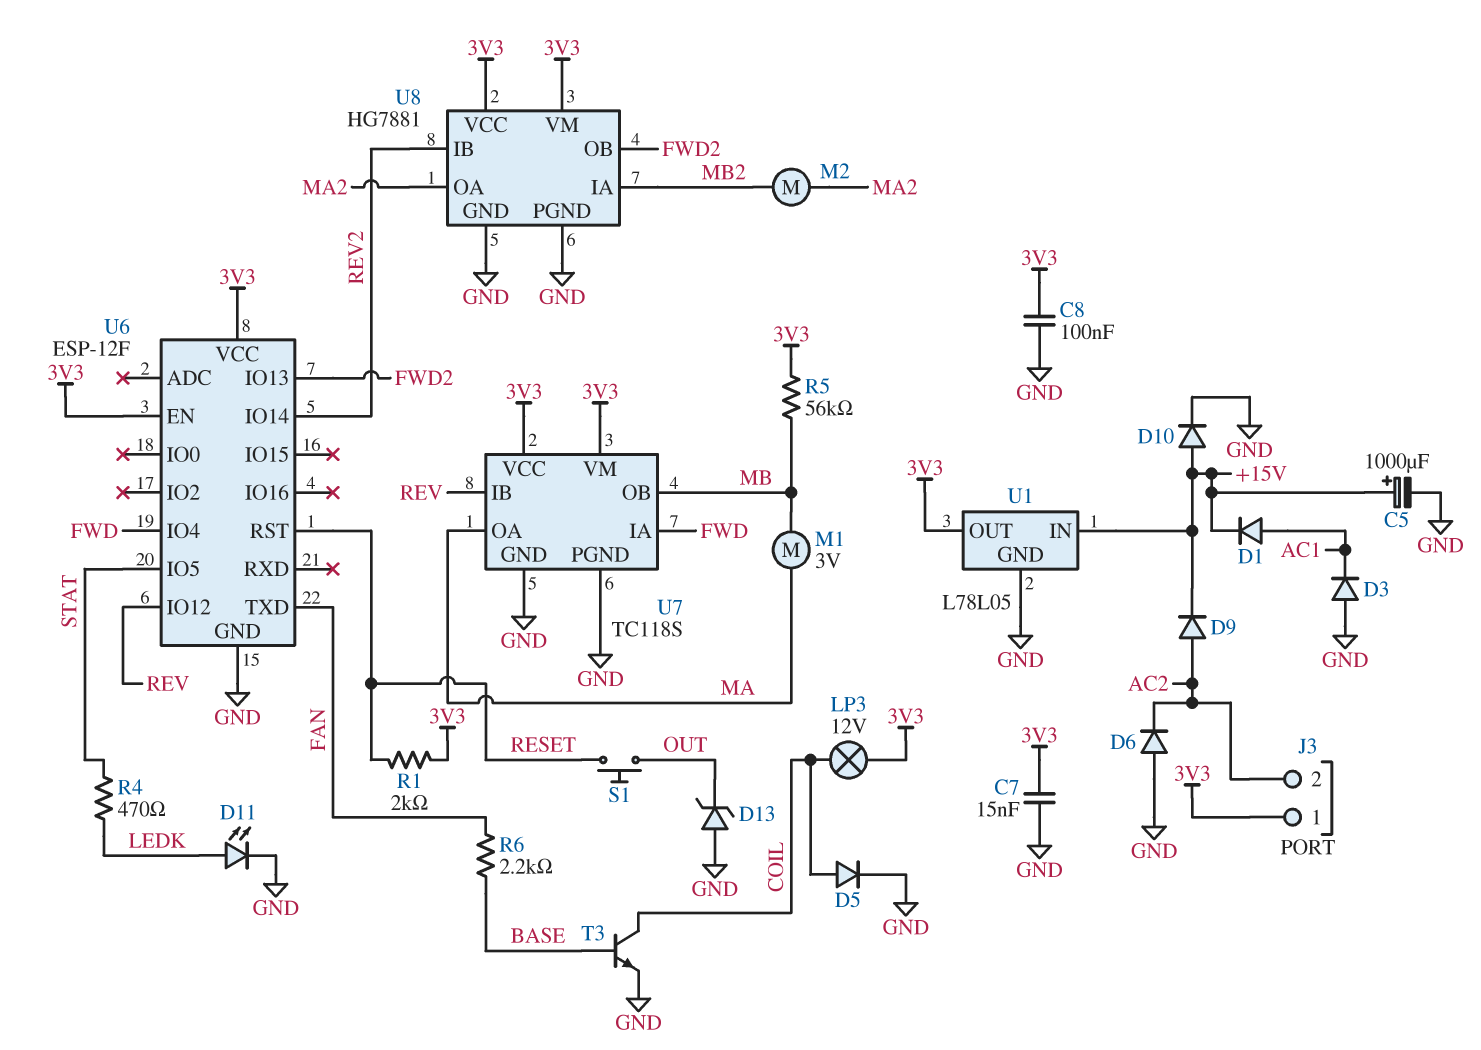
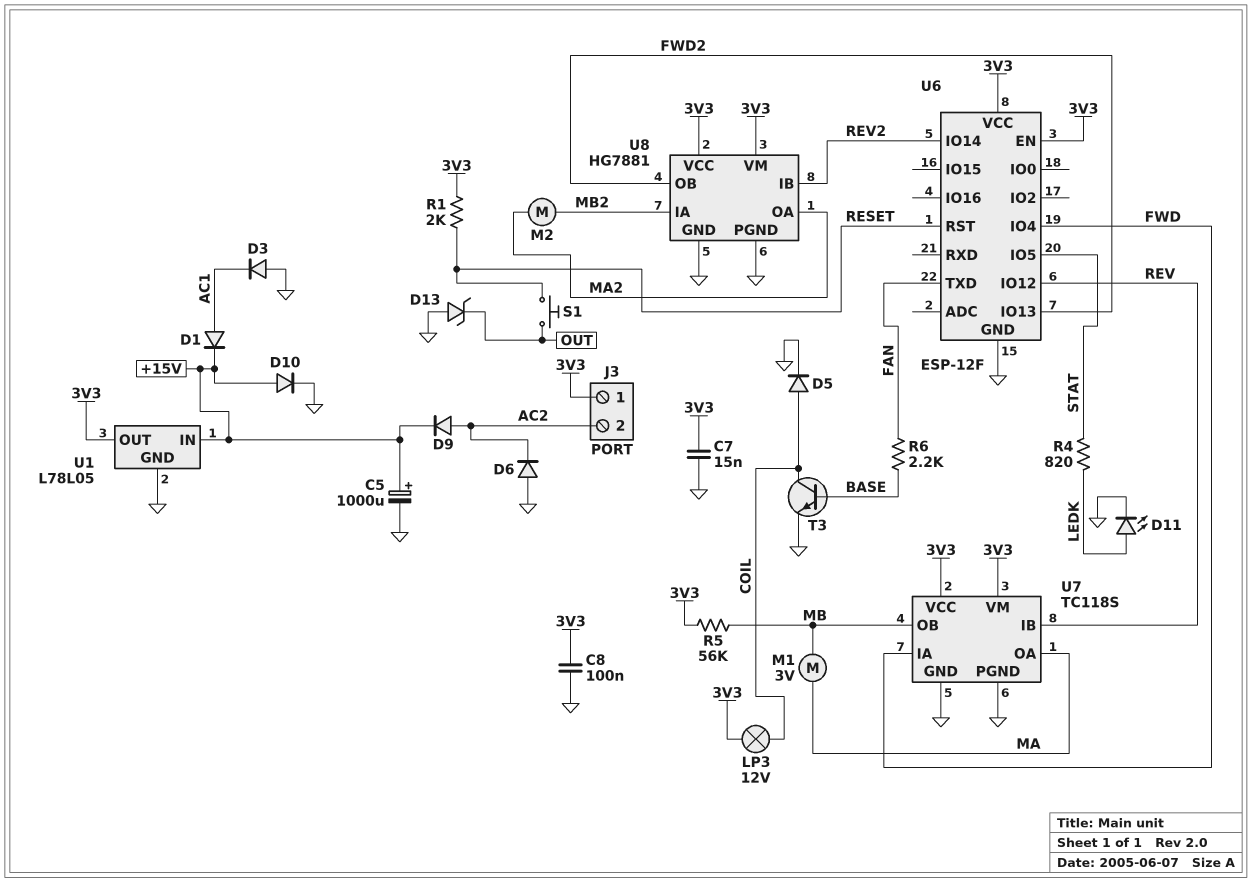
R4: 470 (LEDK, STAT) -> 820 (LEDK, STAT)

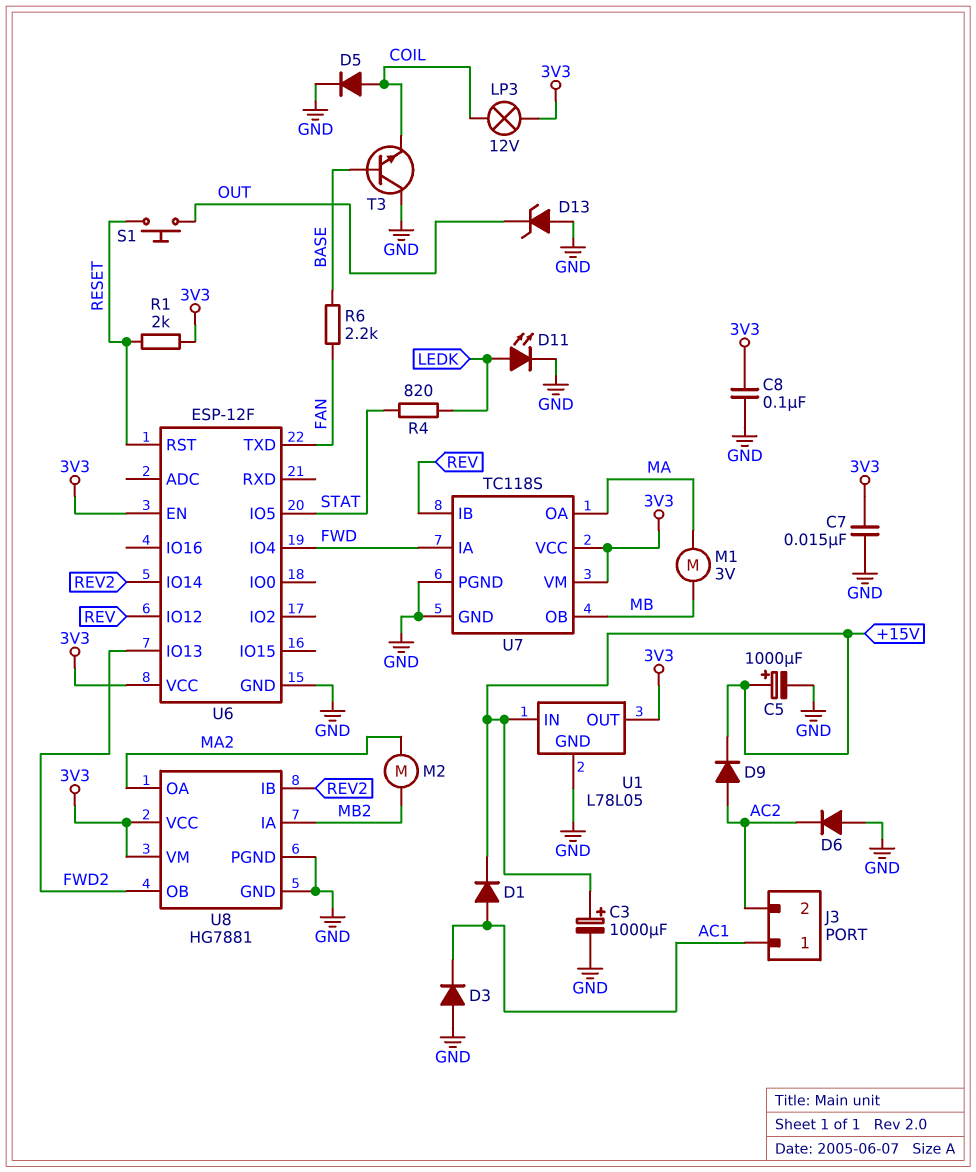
C3: none -> 1000uF (plus +15V, minus GND)
D10: diode (A +15V, K GND) -> none
J3 pin 1: 3V3 -> AC1
R5: 56k (3V3, MB) -> none
T3: NPN (B BASE, C COIL, E GND) -> NPN (B BASE, C GND, E COIL)

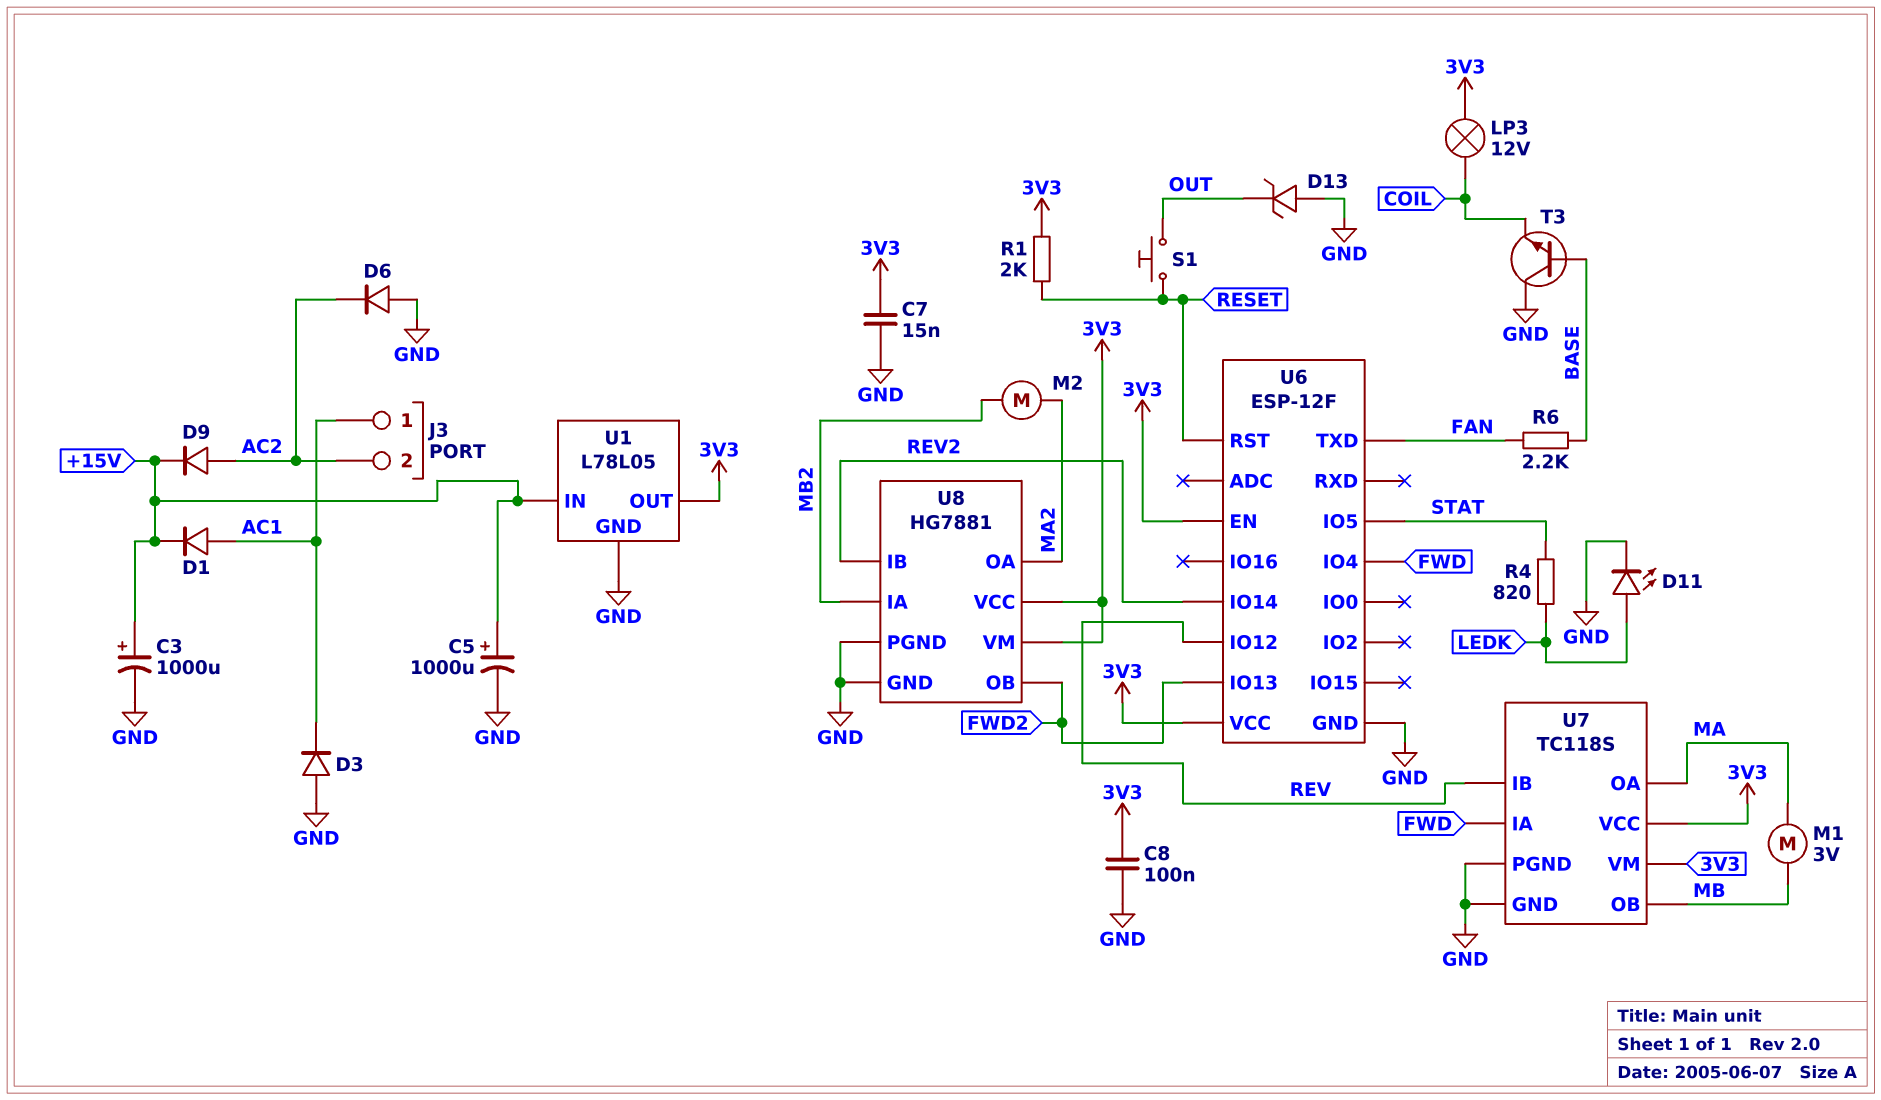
D5: diode (A COIL, K GND) -> none

